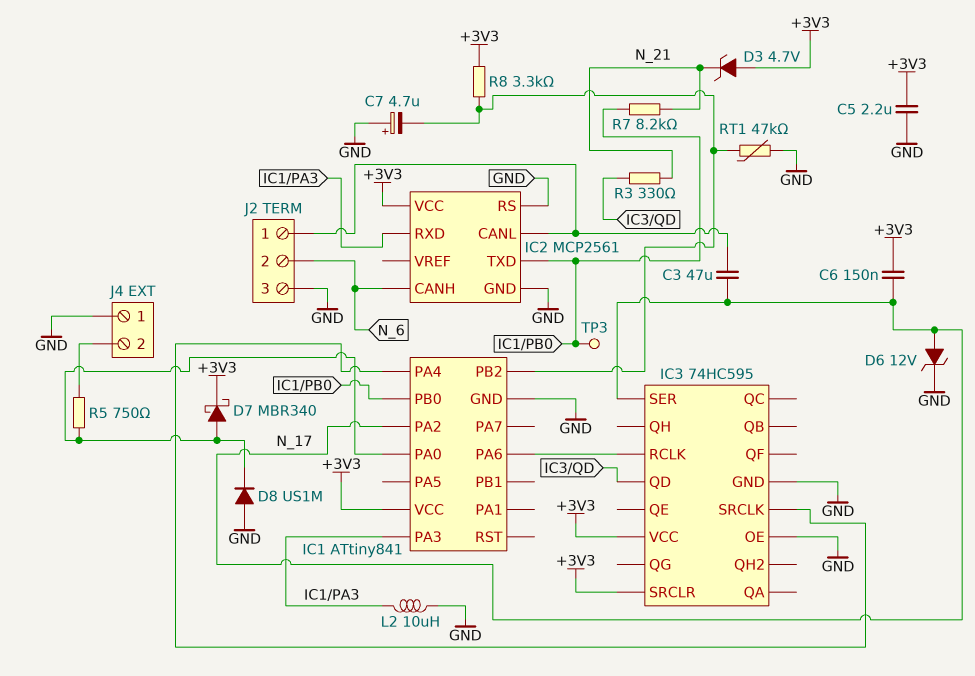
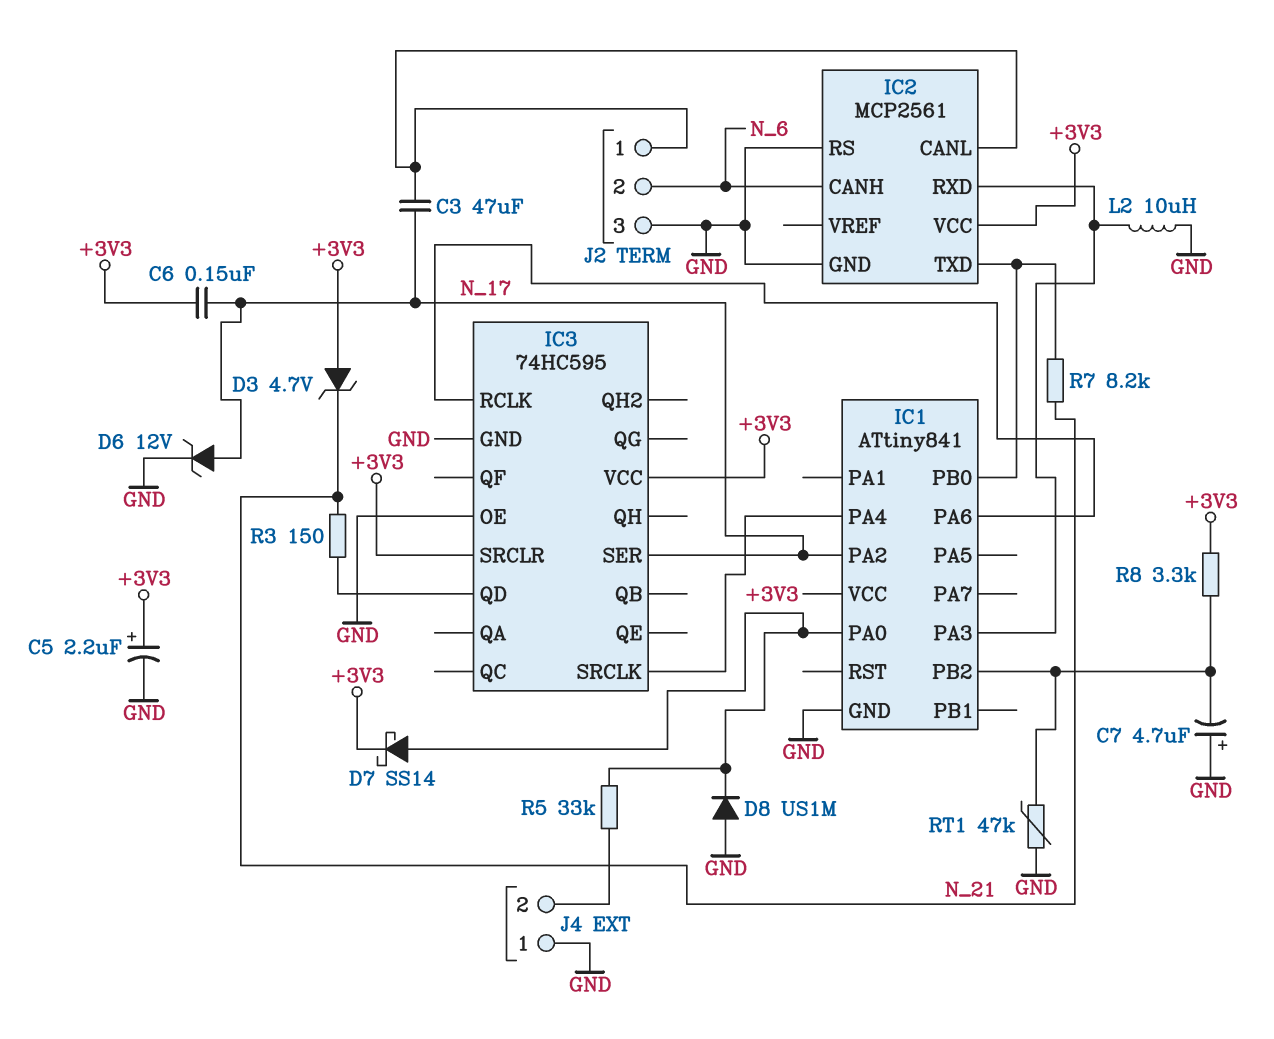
C5: 2.2uF (+3V3, GND) -> 2.2uF (plus +3V3, minus GND)
D7: schottky MBR340 (A IC1/PA0, K +3V3) -> schottky SS14 (A IC1/PA0, K +3V3)
R3: 330 (IC3/QD, N_21) -> 150 (IC3/QD, N_21)
R5: 750 (IC1/PA0, J4/2) -> 33k (IC1/PA0, J4/2)
TP3: test point (IC1/PB0) -> none

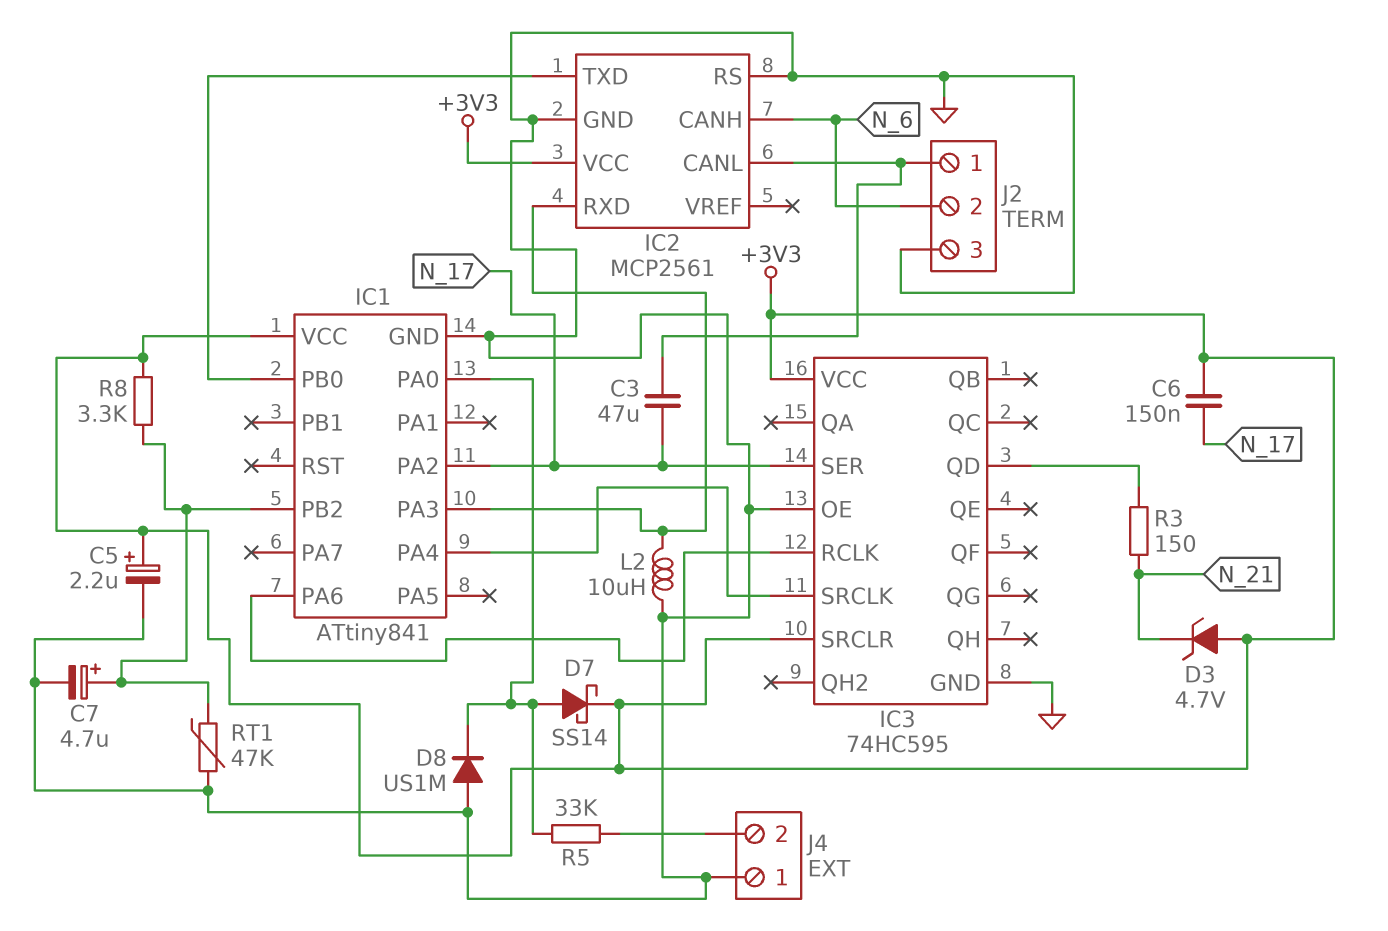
C7: 4.7uF (plus GND, minus IC1/PB2) -> 4.7uF (plus IC1/PB2, minus GND)
D6: zener 12V (A N_17, K GND) -> none
R7: 8.2k (IC1/PB0, N_21) -> none

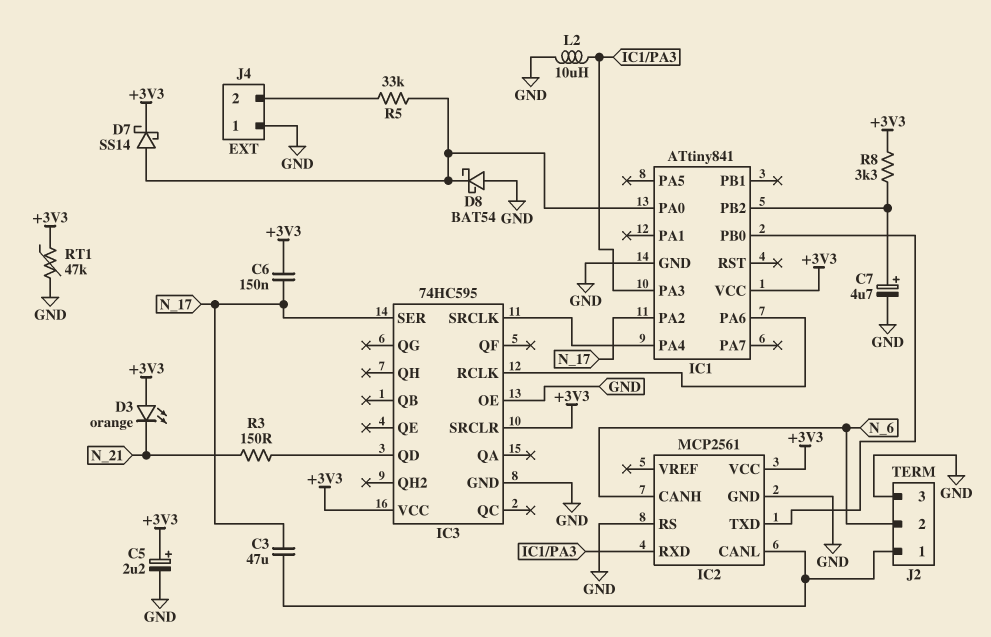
D3: zener 4.7V (A +3V3, K N_21) -> LED orange (A +3V3, K N_21)
D8: diode US1M (A GND, K IC1/PA0) -> schottky BAT54 (A GND, K IC1/PA0)
RT1: 47k (GND, IC1/PB2) -> 47k (+3V3, GND)

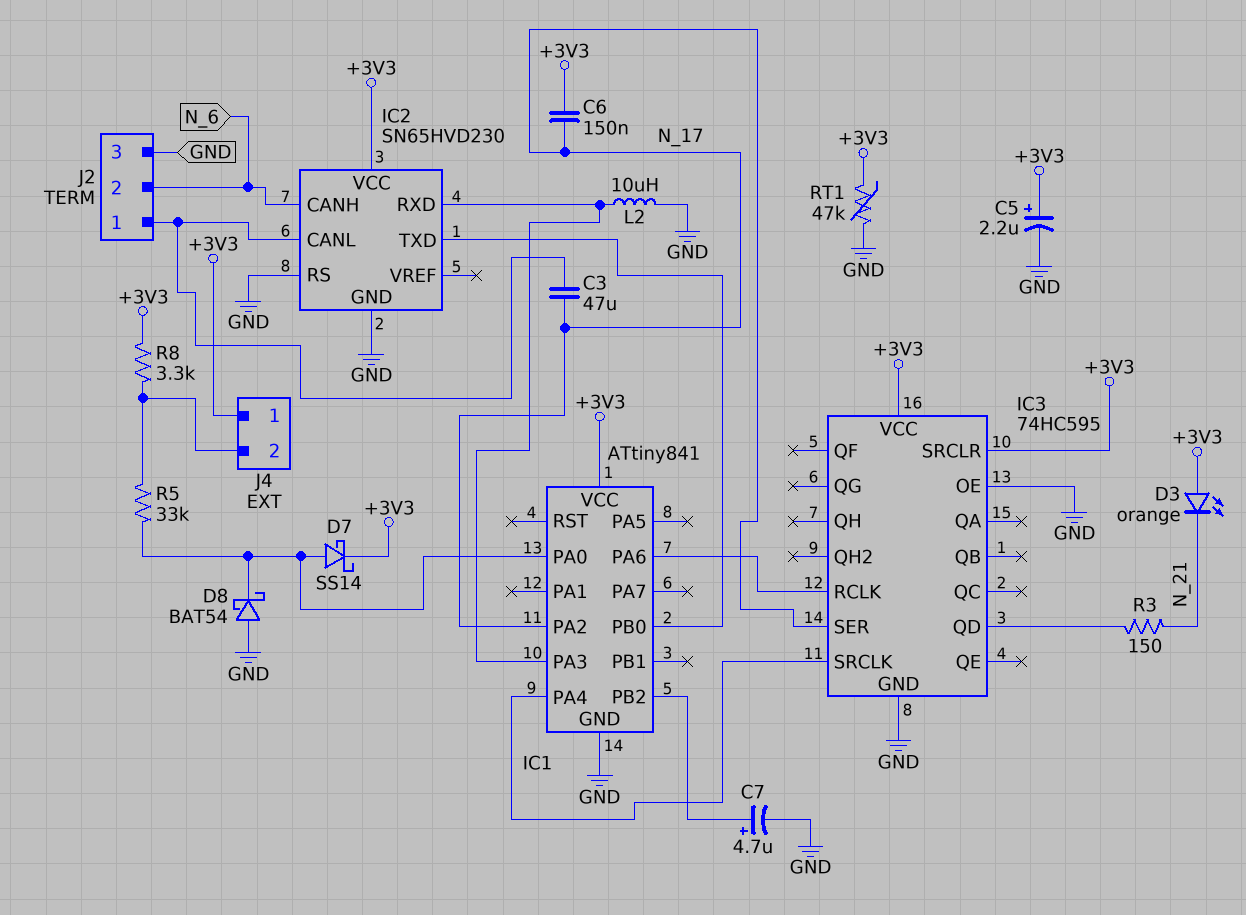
IC2: MCP2561 -> SN65HVD230
J4 pin 1: GND -> +3V3
R8: 3.3k (+3V3, IC1/PB2) -> 3.3k (+3V3, J4/2)

